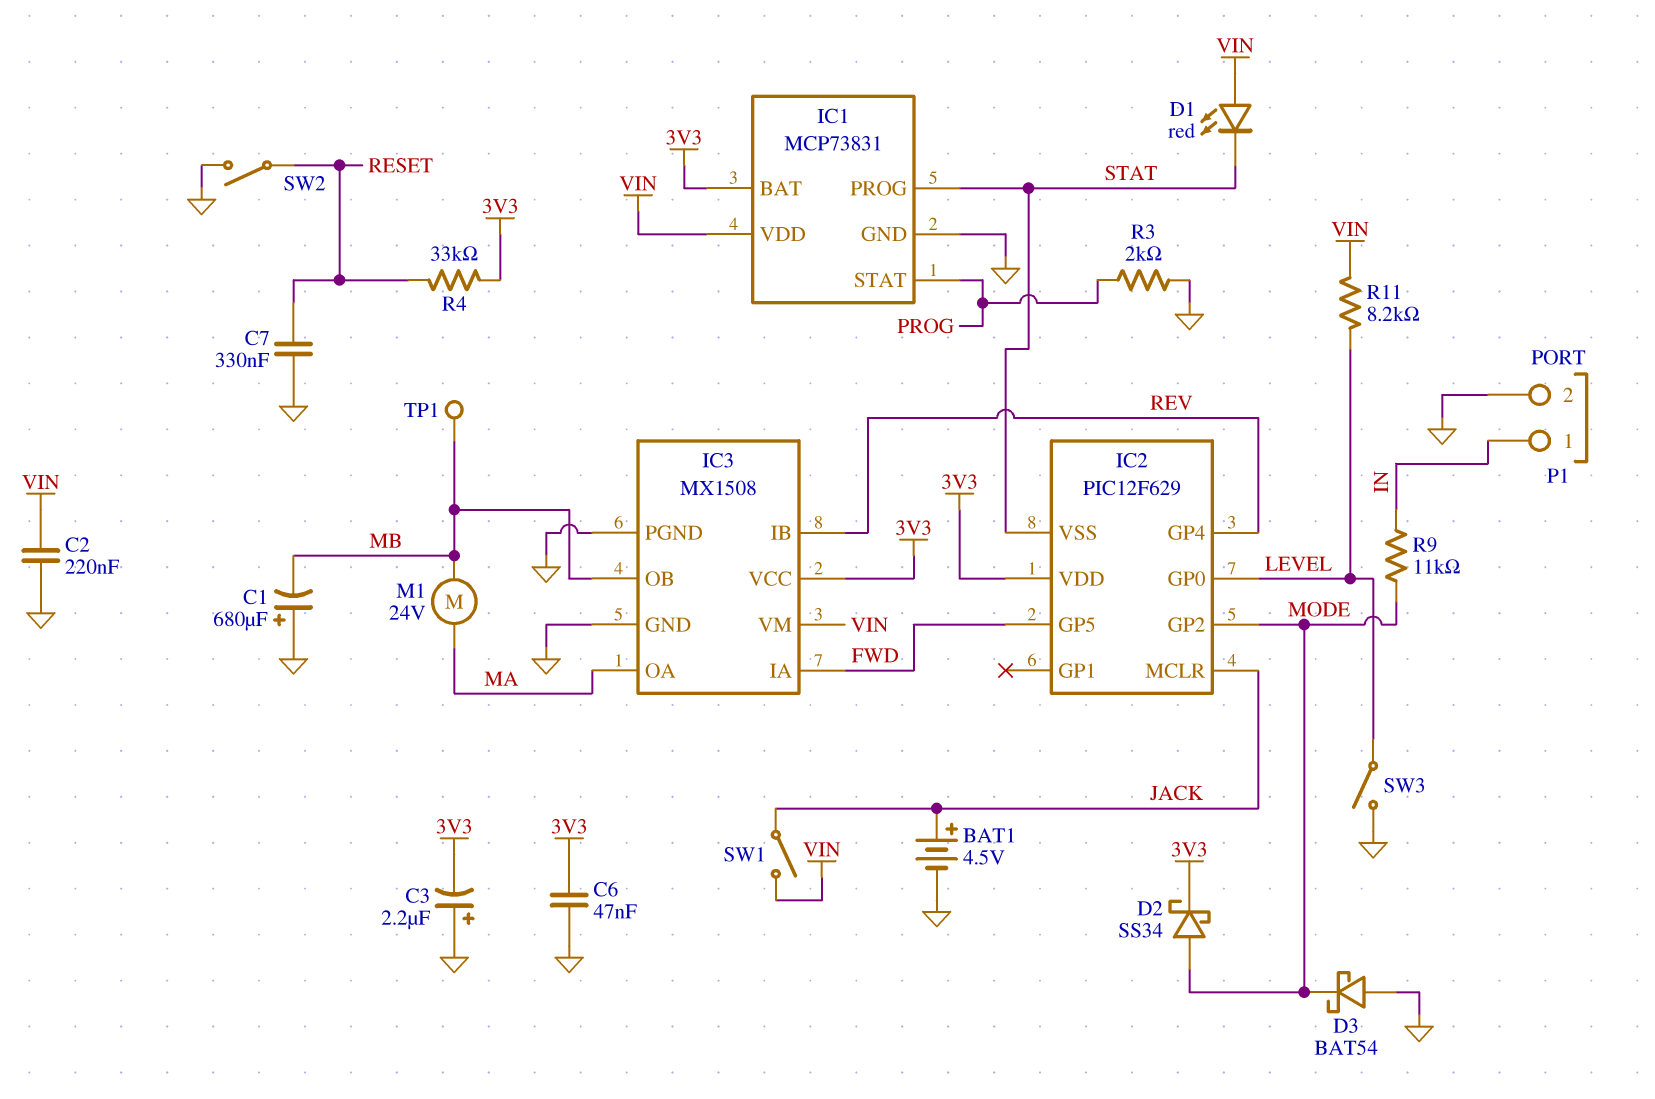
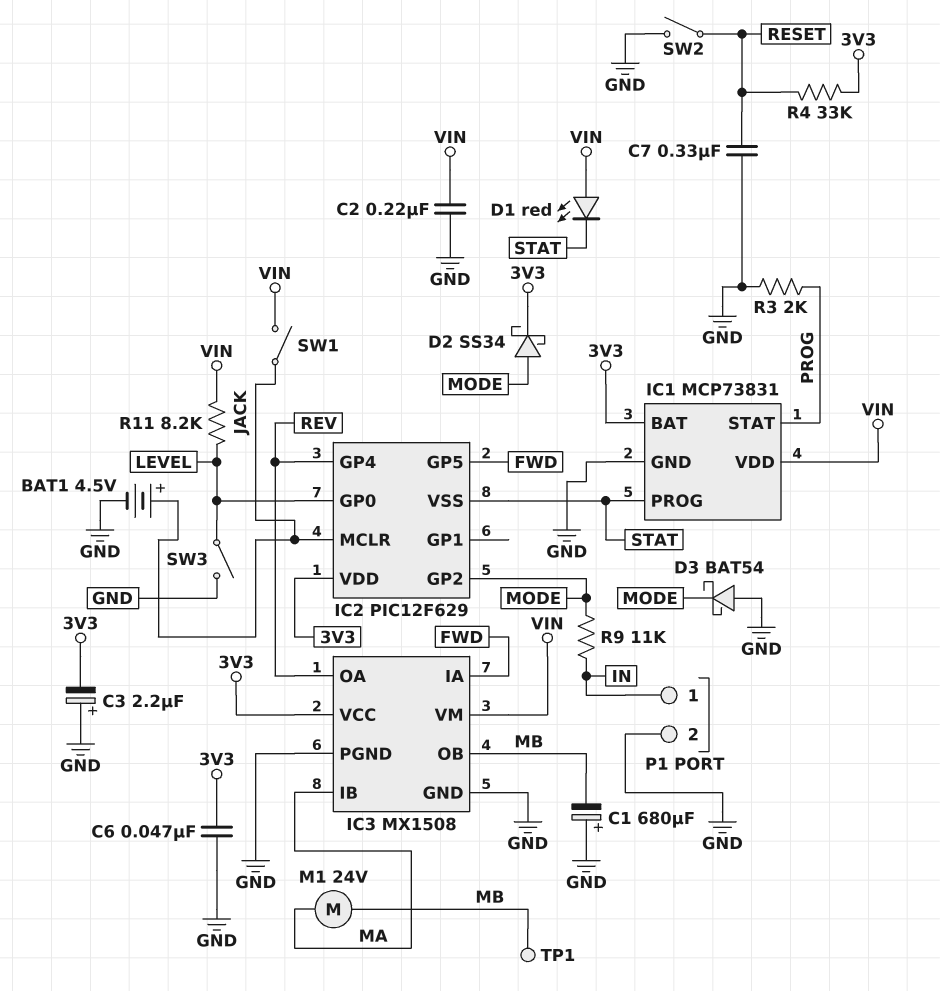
IC3 pin IB: REV -> MA
IC3 pin OA: MA -> REV

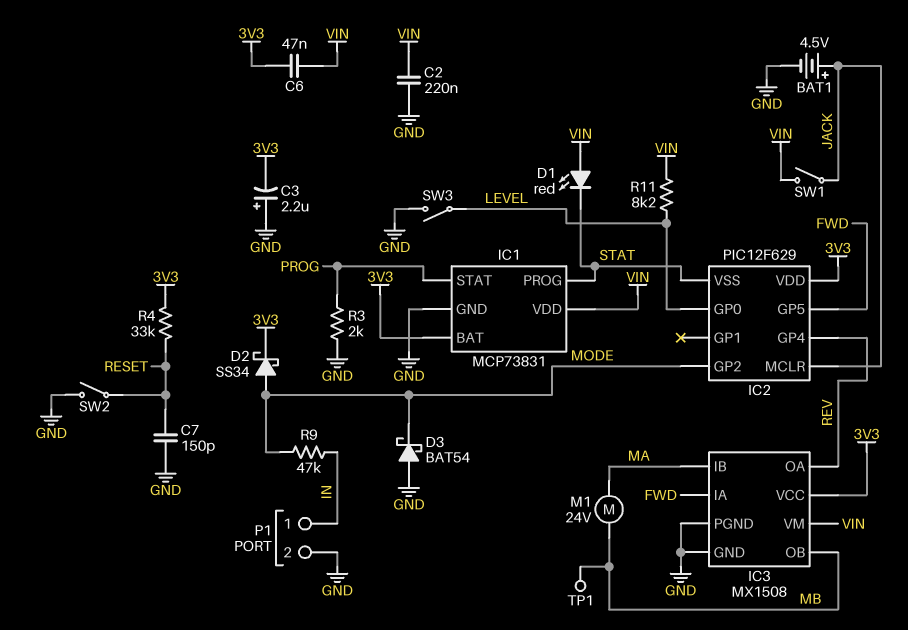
C1: 680uF (plus GND, minus MB) -> none
C6: 47nF (3V3, GND) -> 47nF (3V3, VIN)
C7: 330nF (GND, RESET) -> 150pF (GND, RESET)
R9: 11k (IN, MODE) -> 47k (IN, MODE)

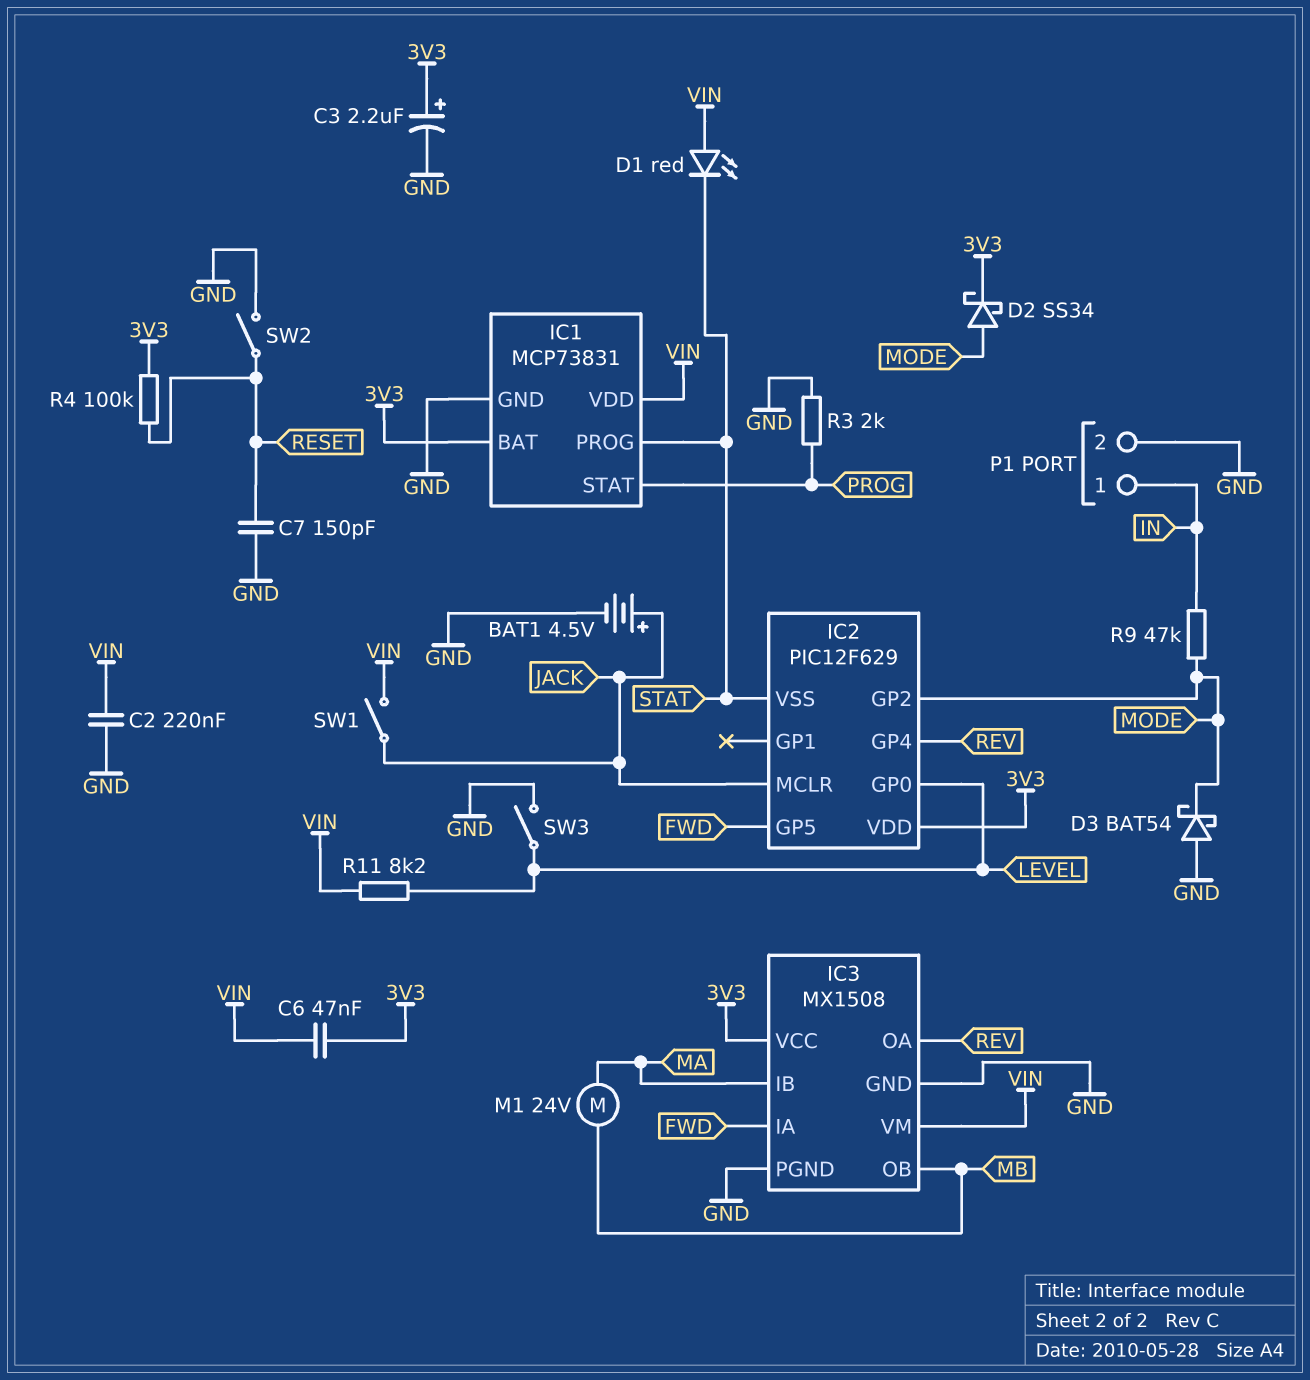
C3: 2.2uF (plus GND, minus 3V3) -> 2.2uF (plus 3V3, minus GND)
R4: 33k (3V3, RESET) -> 100k (3V3, RESET)
TP1: test point (MB) -> none

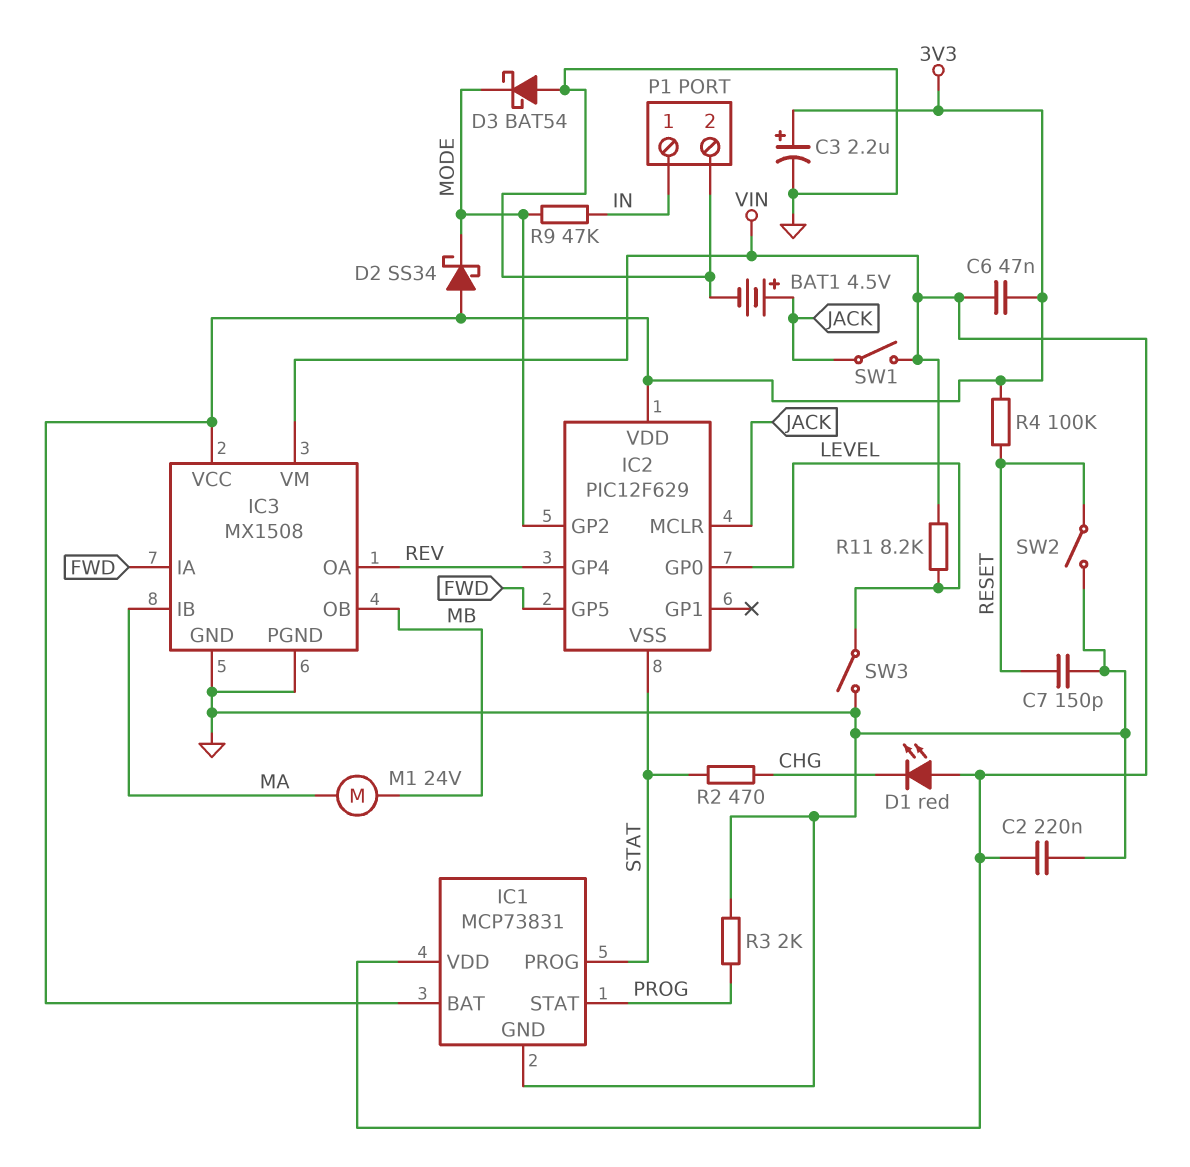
D1: LED red (A VIN, K STAT) -> LED red (A VIN, K CHG)
D2: schottky SS34 (A MODE, K 3V3) -> schottky SS34 (A 3V3, K MODE)
R2: none -> 470 (CHG, STAT)

